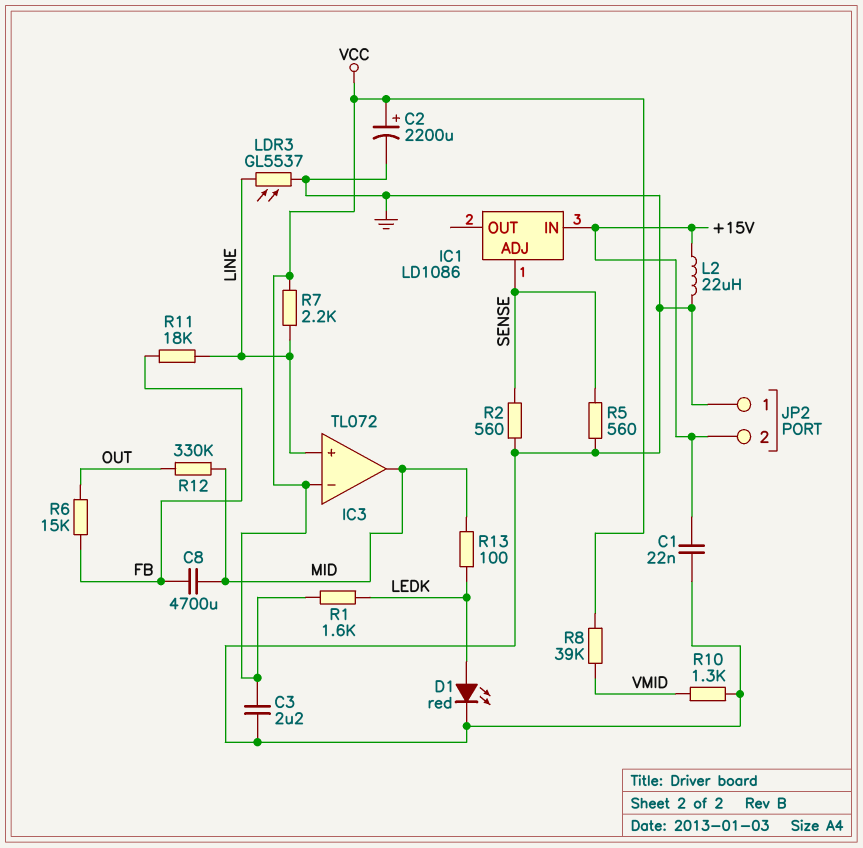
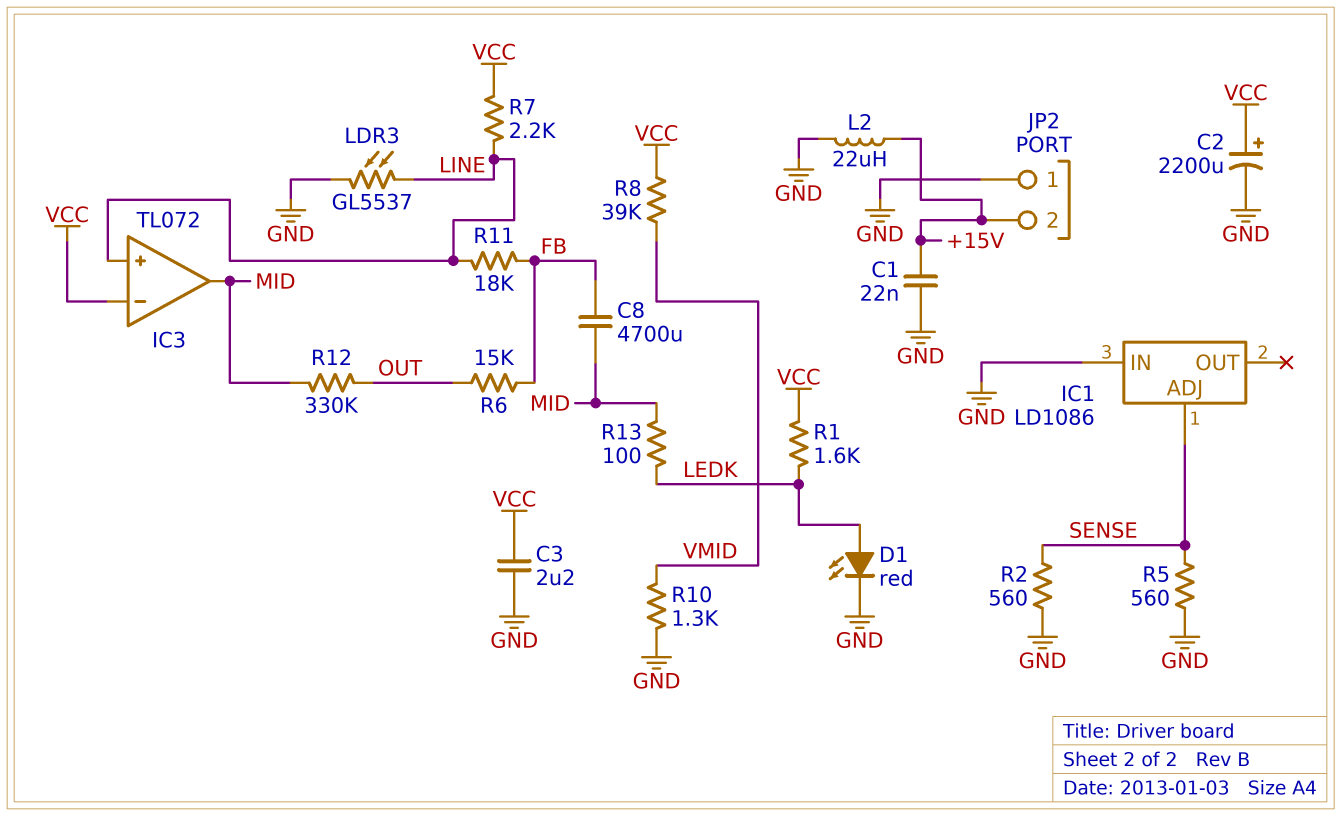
IC1 pin IN: +15V -> GND

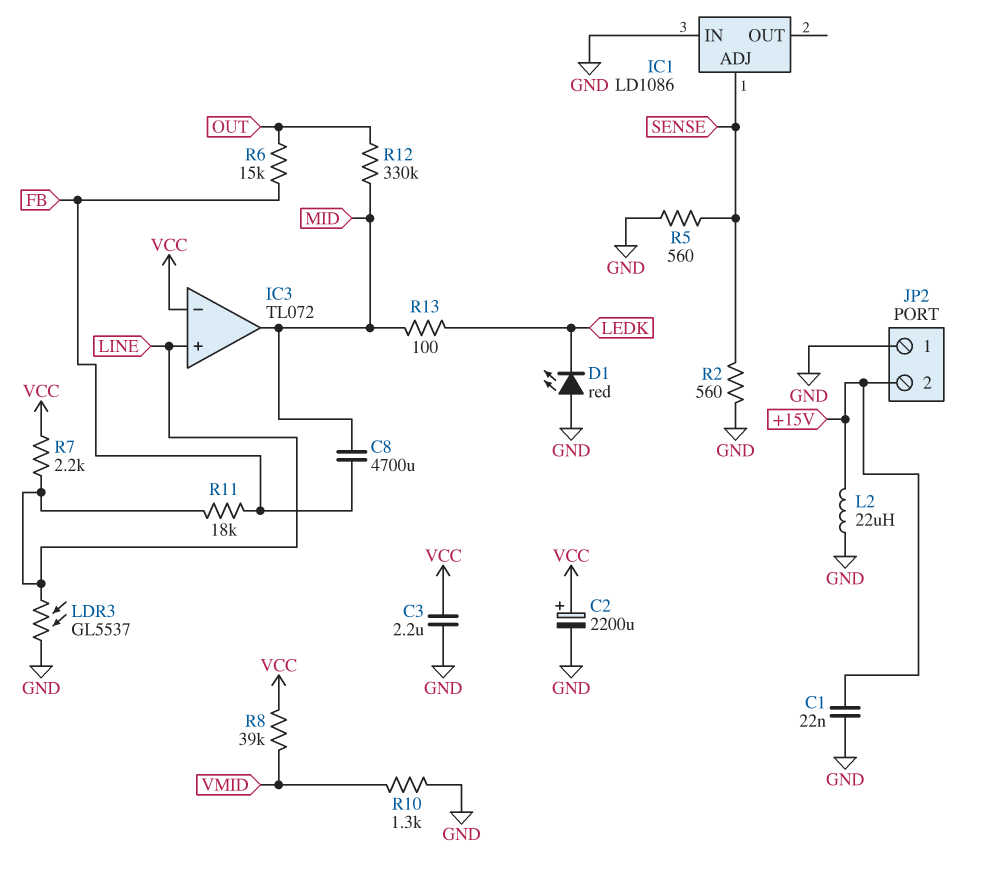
D1: LED red (A LEDK, K GND) -> LED red (A GND, K LEDK)
R1: 1.6k (LEDK, VCC) -> none

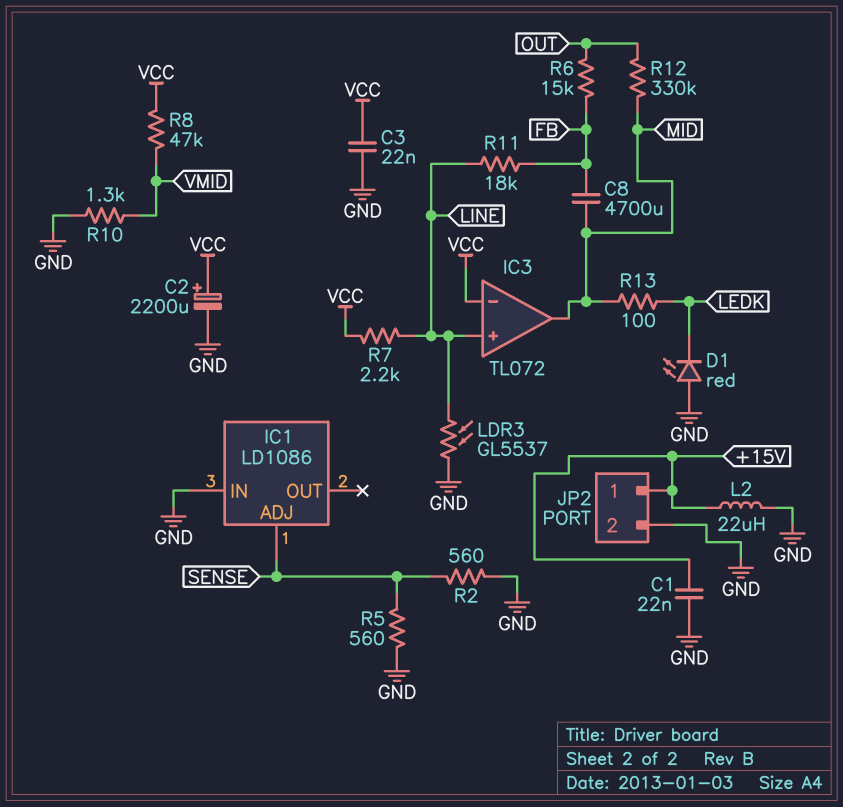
C3: 2.2uF (GND, VCC) -> 22nF (GND, VCC)
JP2 pin 1: GND -> +15V
JP2 pin 2: +15V -> GND
R8: 39k (VCC, VMID) -> 47k (VCC, VMID)

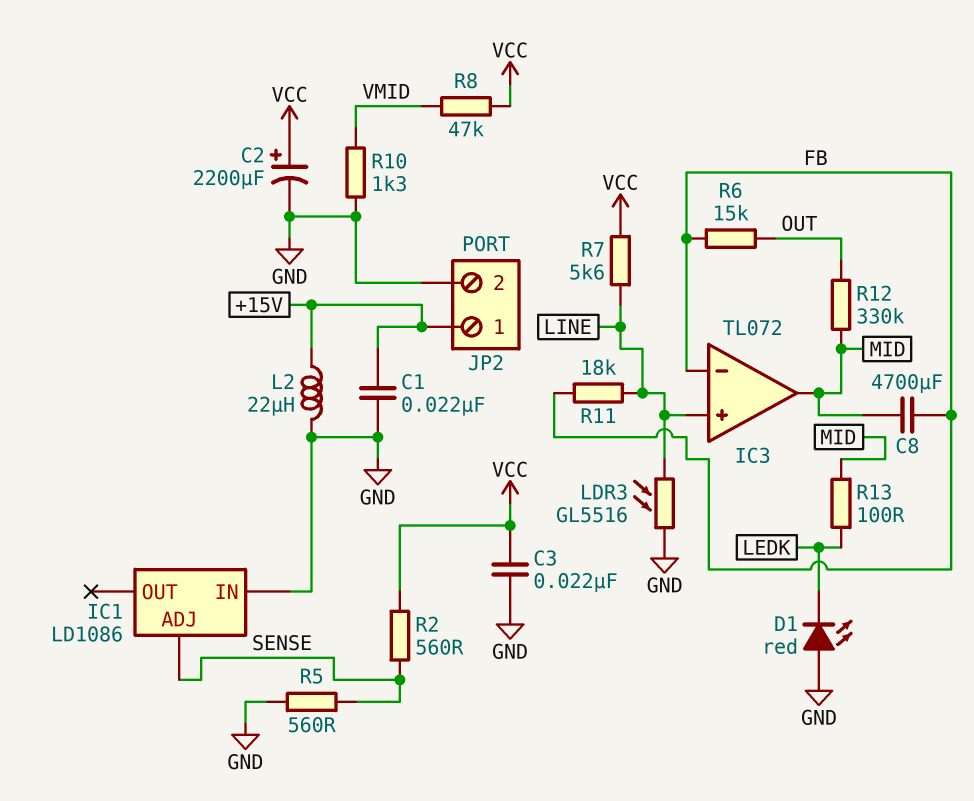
IC3 pin in-: VCC -> FB
LDR3: GL5537 (GND, LINE) -> GL5516 (GND, LINE)
R2: 560 (GND, SENSE) -> 560 (SENSE, VCC)
R7: 2.2k (LINE, VCC) -> 5.6k (LINE, VCC)

